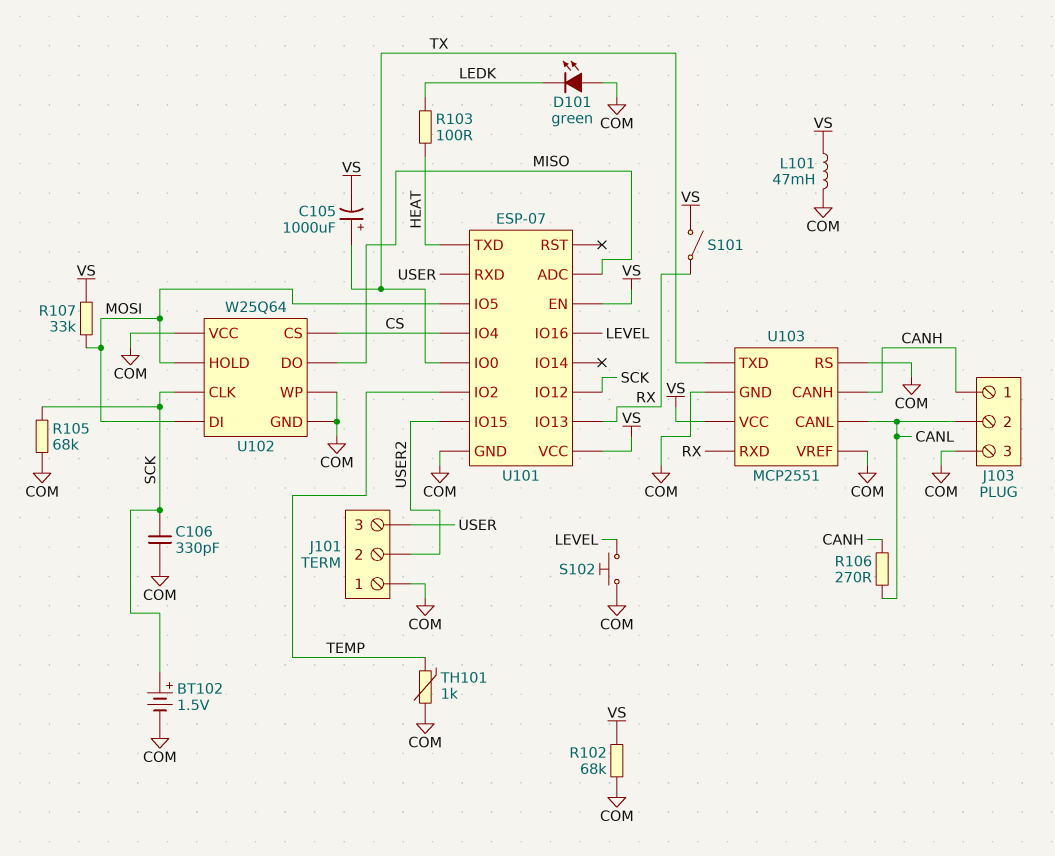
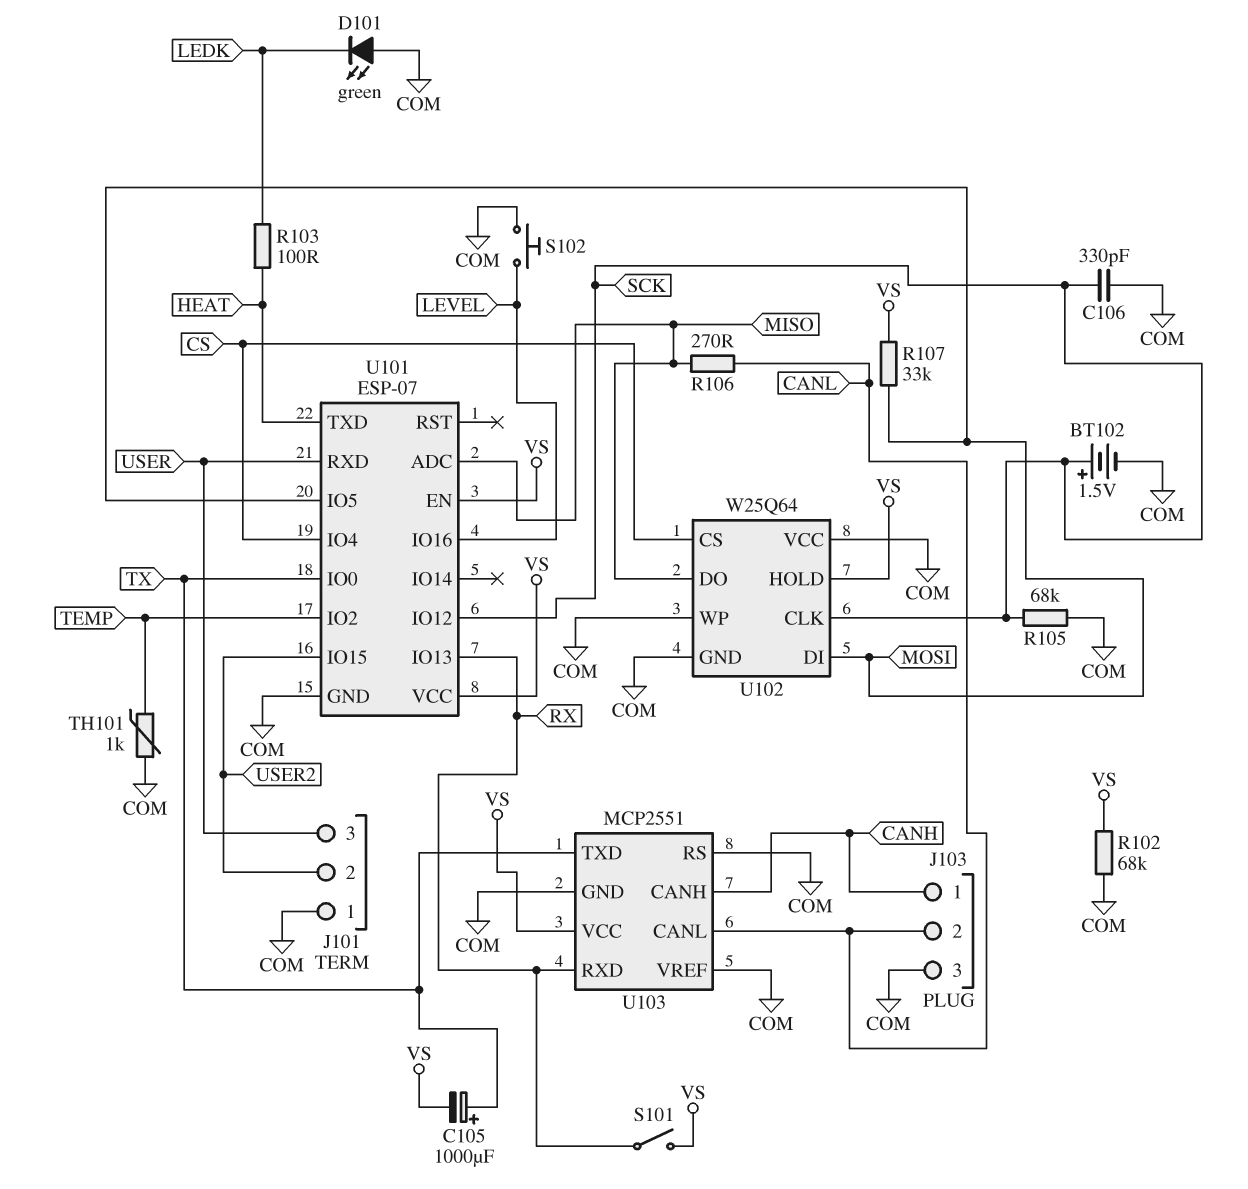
L101: 47mH (COM, VS) -> none
R106: 270 (CANH, CANL) -> 270 (CANL, MISO)
U102 pin HOLD: MOSI -> VS

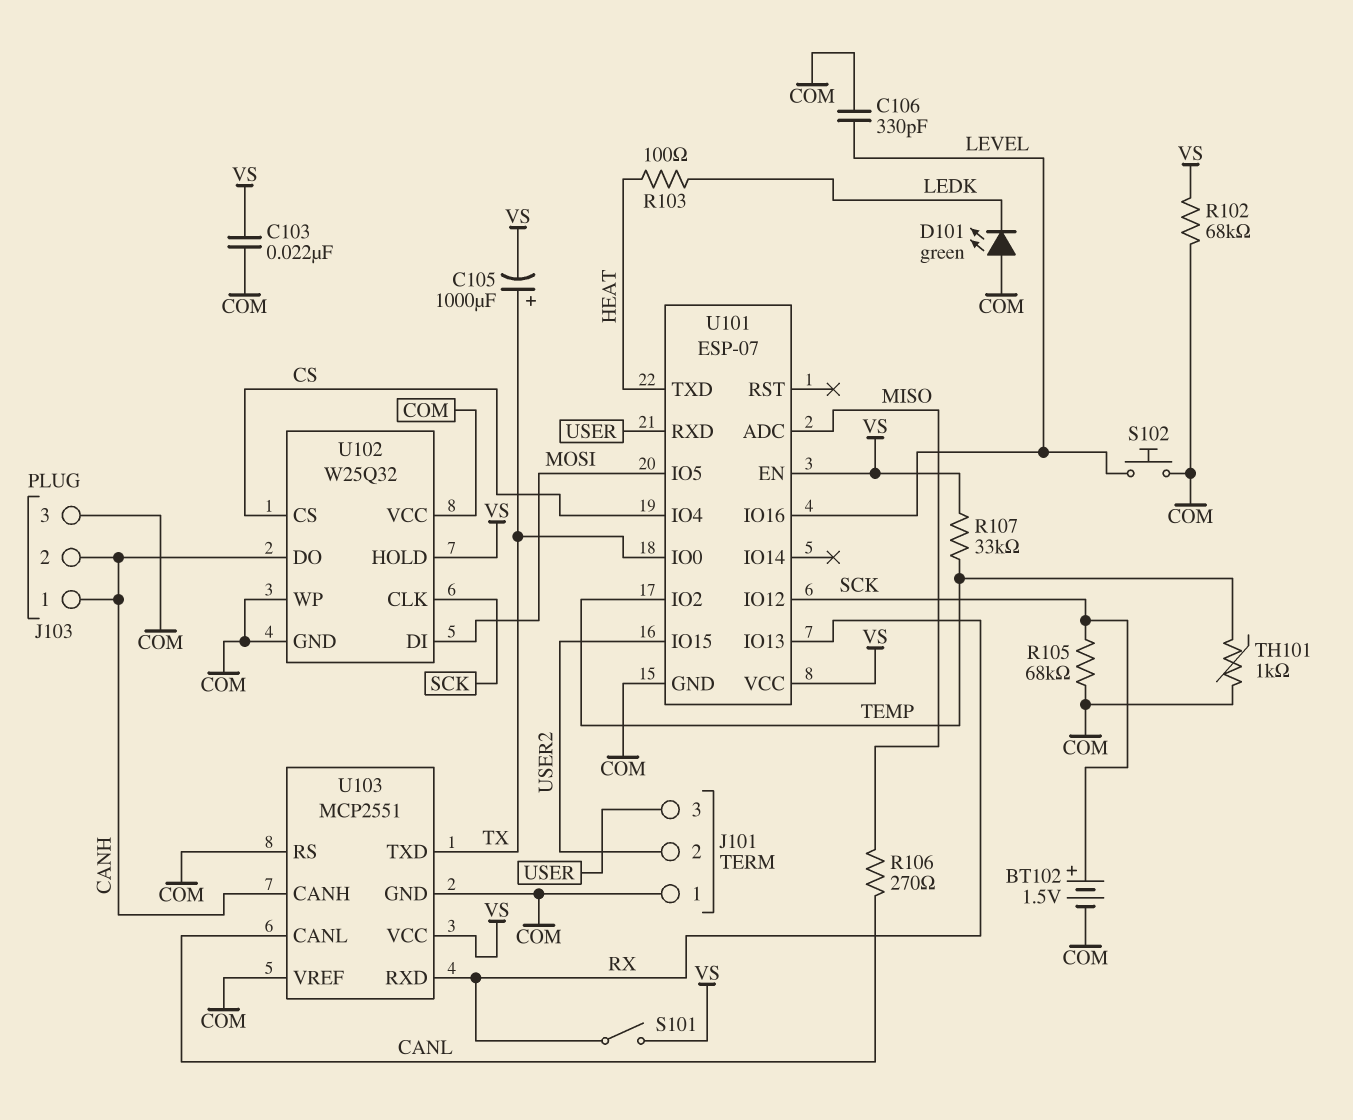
C103: none -> 22nF (COM, VS)
C106: 330pF (COM, SCK) -> 330pF (COM, LEVEL)
J103 pin 2: CANL -> CANH
R107: 33k (MOSI, VS) -> 33k (TEMP, VS)
U102: W25Q64 -> W25Q32
U102 pin DO: MISO -> CANH

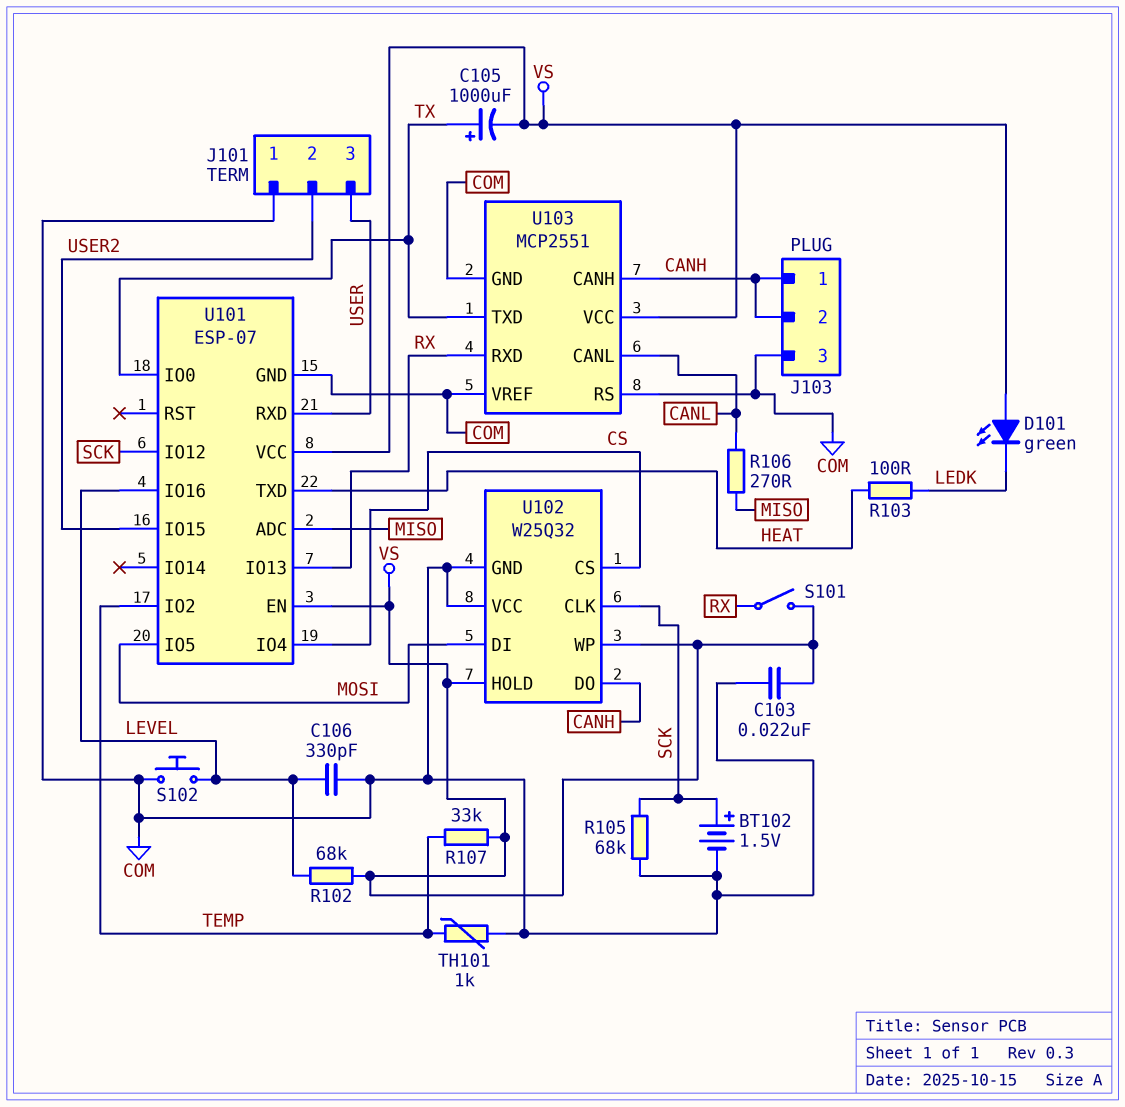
D101: LED green (A COM, K LEDK) -> LED green (A VS, K LEDK)
R102: 68k (COM, VS) -> 68k (LEVEL, VS)
U102 pin WP: COM -> VS

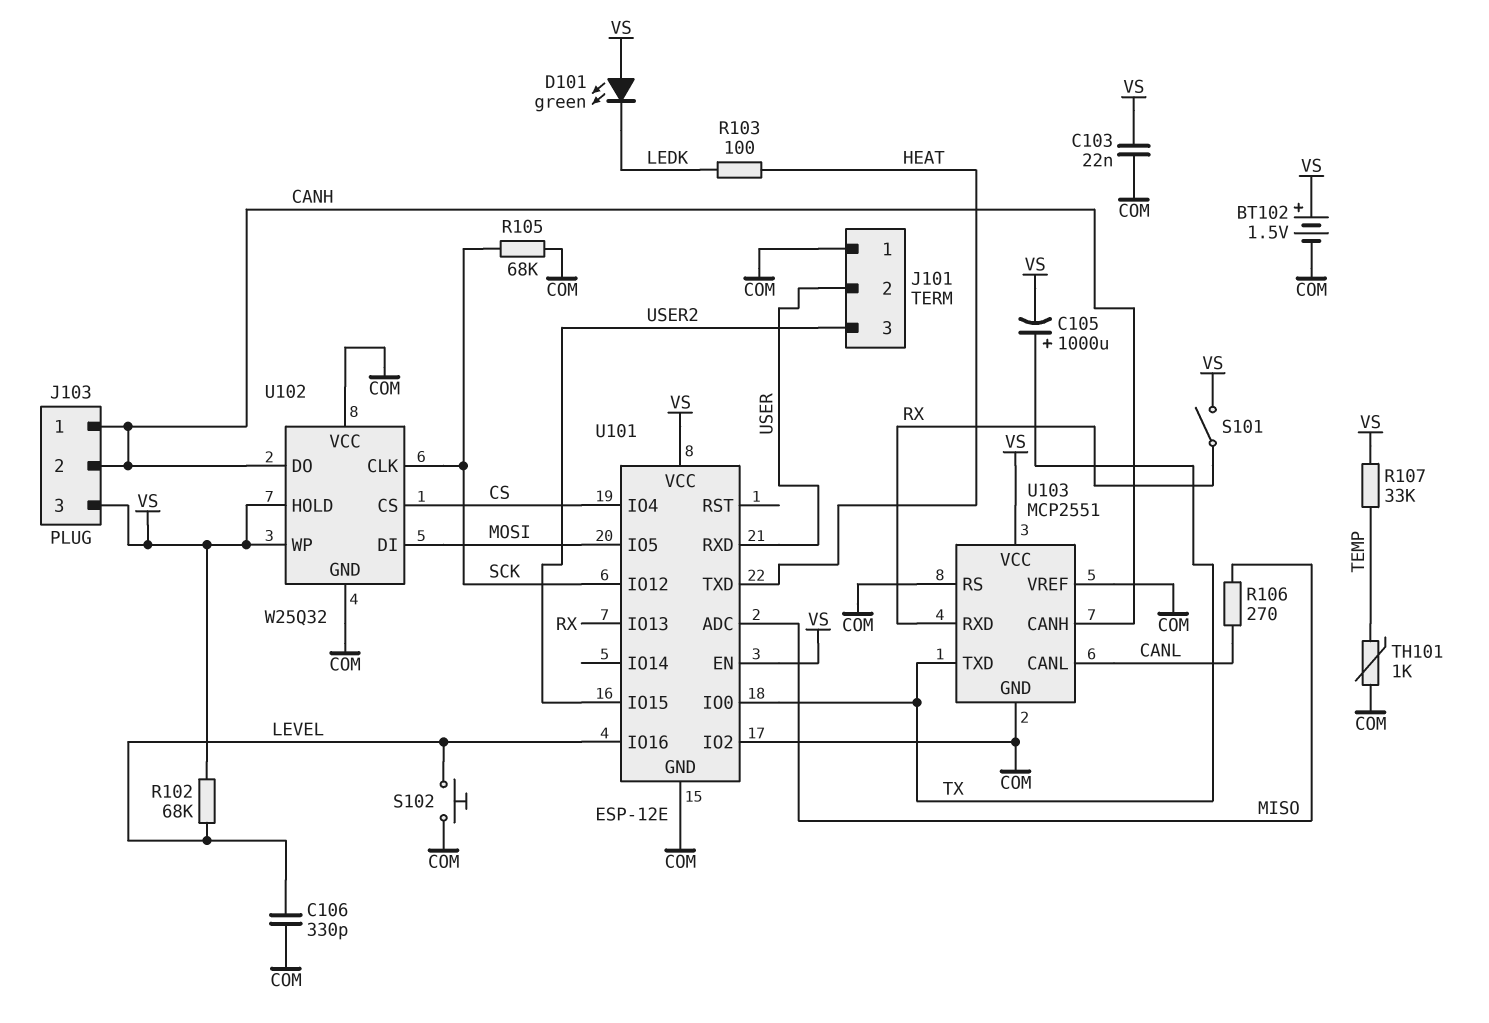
BT102: 1.5V (plus SCK, minus COM) -> 1.5V (plus VS, minus COM)
J101 pin 2: USER2 -> USER
J101 pin 3: USER -> USER2
J103 pin 3: COM -> VS
U101: ESP-07 -> ESP-12E
U101 pin IO2: TEMP -> COM

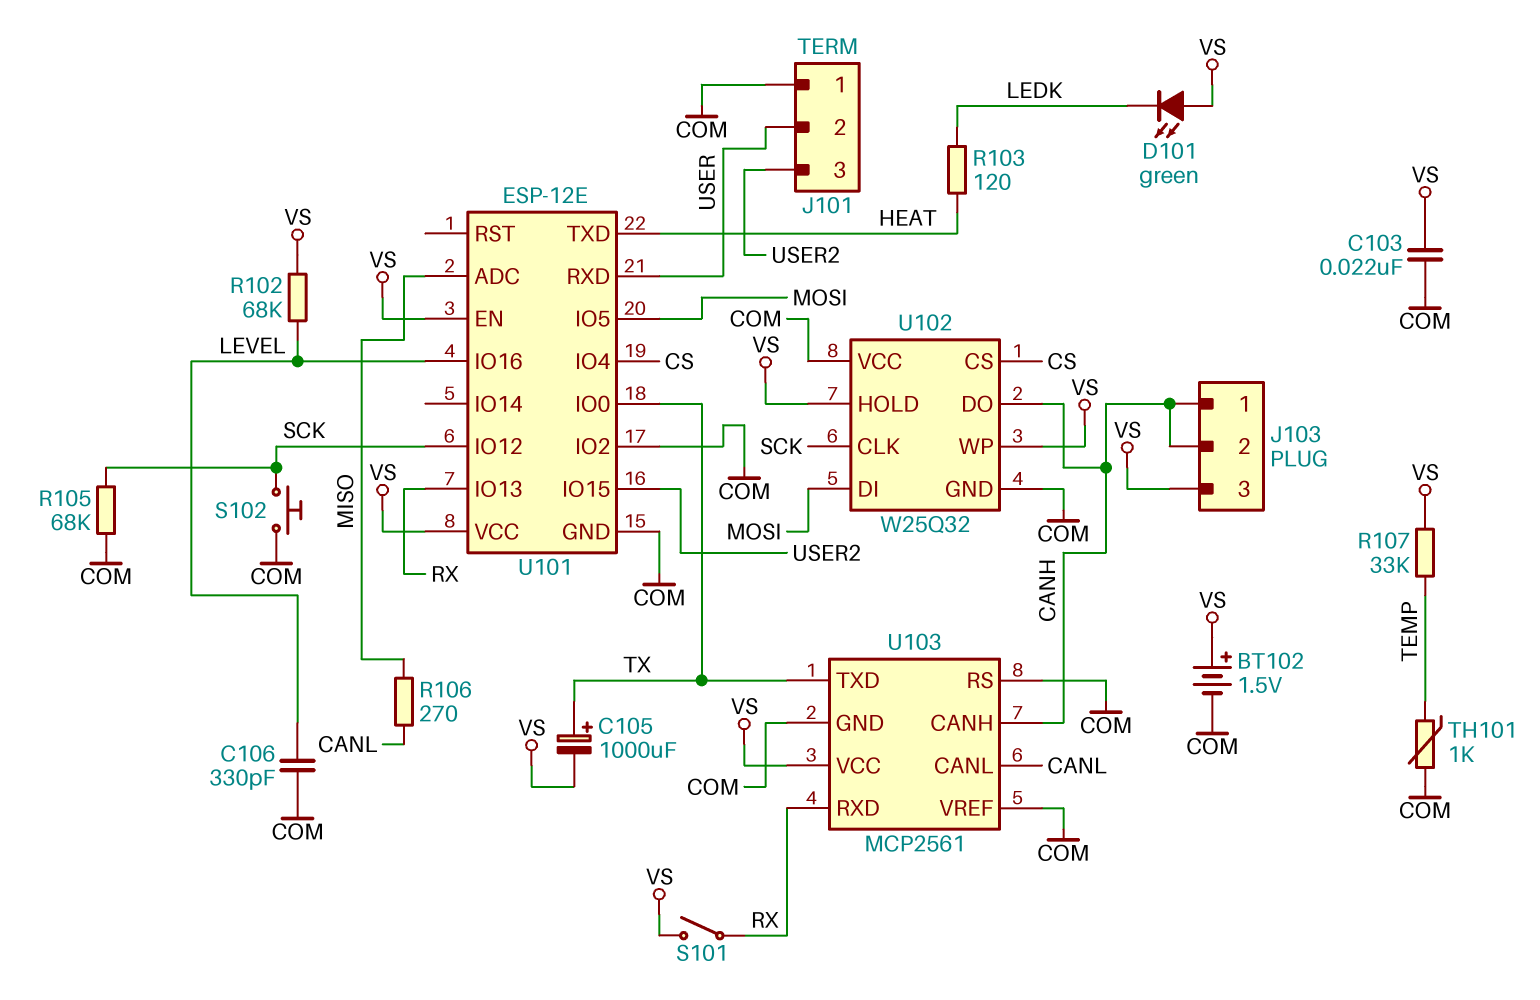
R103: 100 (HEAT, LEDK) -> 120 (HEAT, LEDK)
S102: button (COM, LEVEL) -> button (COM, SCK)
U103: MCP2551 -> MCP2561

